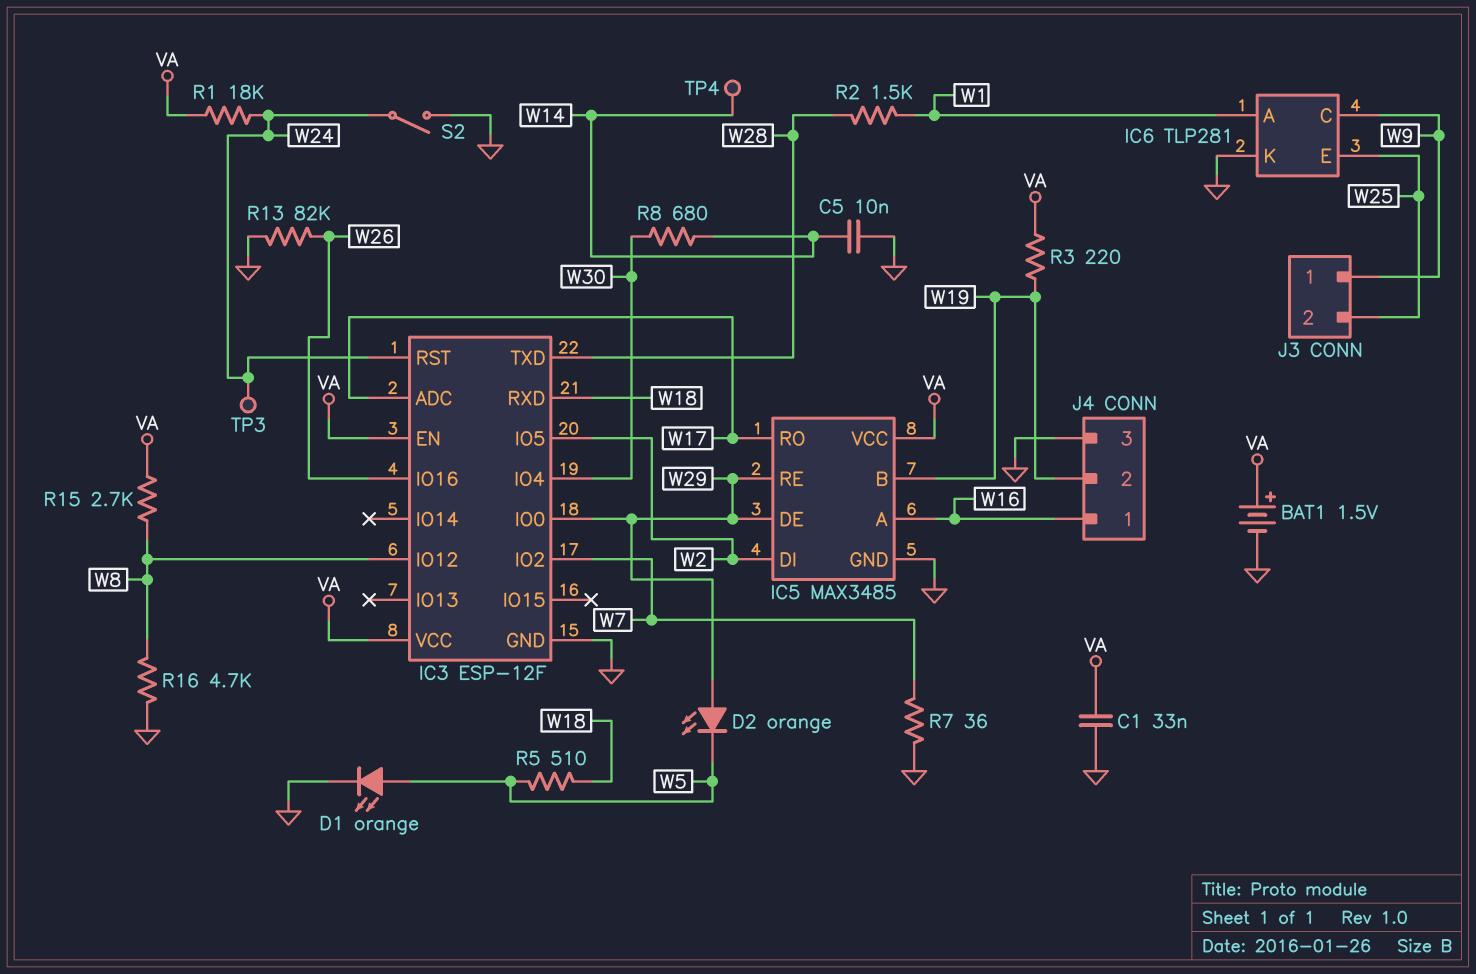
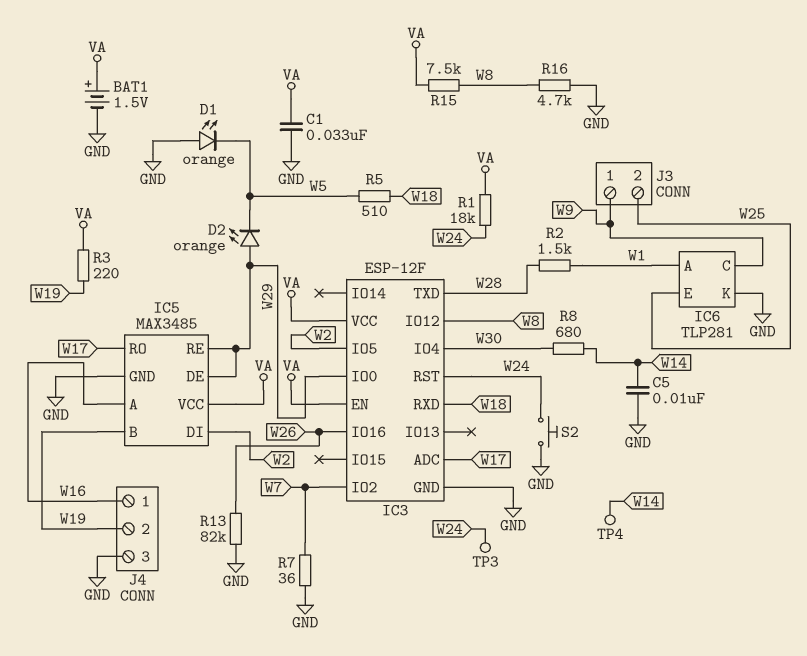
D1: LED orange (A W5, K GND) -> LED orange (A GND, K W5)
R15: 2.7k (VA, W8) -> 7.5k (VA, W8)
S2: switch (GND, W24) -> button (GND, W24)

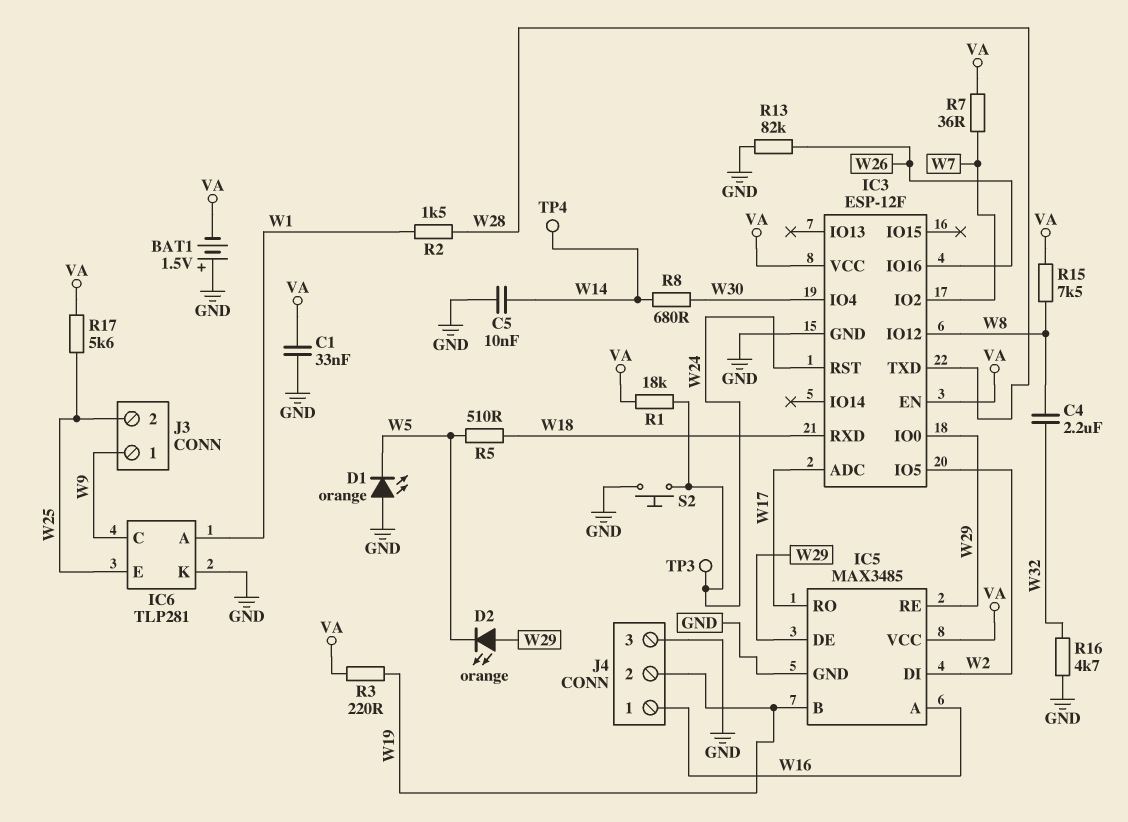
BAT1: 1.5V (plus VA, minus GND) -> 1.5V (plus GND, minus VA)
C4: none -> 2.2uF (W8, W32)
R7: 36 (GND, W7) -> 36 (VA, W7)
R16: 4.7k (GND, W8) -> 4.7k (GND, W32)
R17: none -> 5.6k (VA, W25)

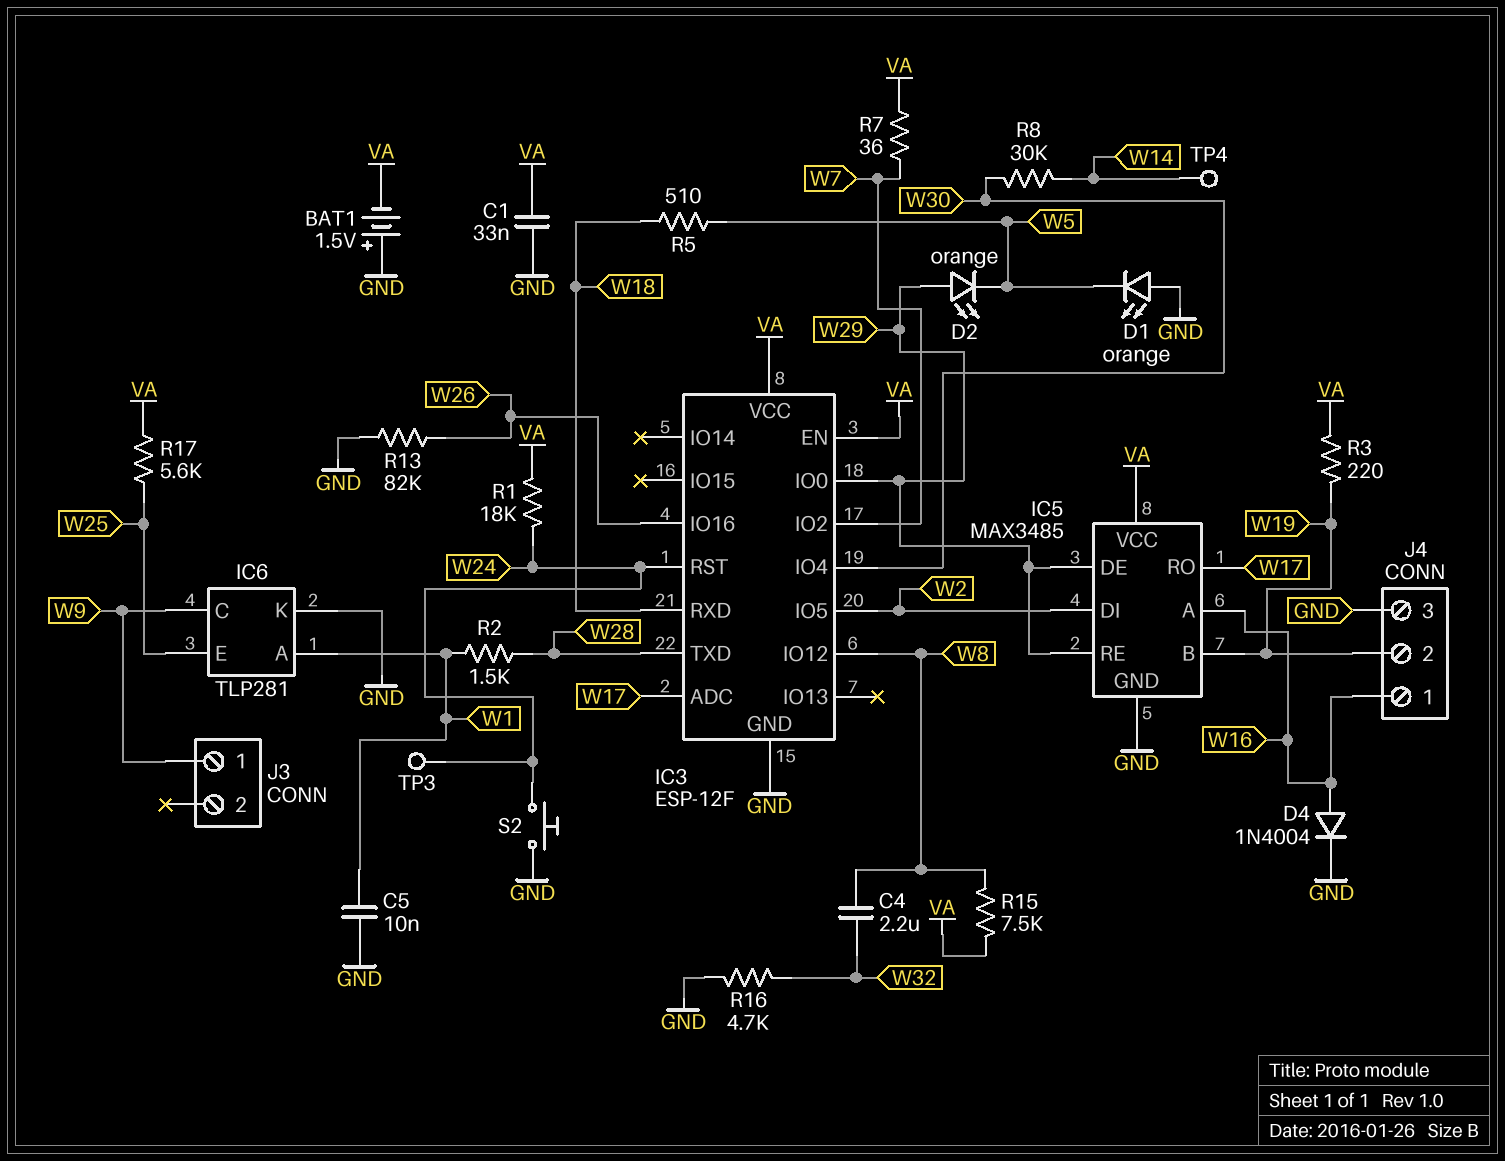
C5: 10nF (GND, W14) -> 10nF (GND, W1)
D4: none -> diode 1N4004 (A W16, K GND)
J3 pin 2: W25 -> none
R8: 680 (W14, W30) -> 30k (W14, W30)

